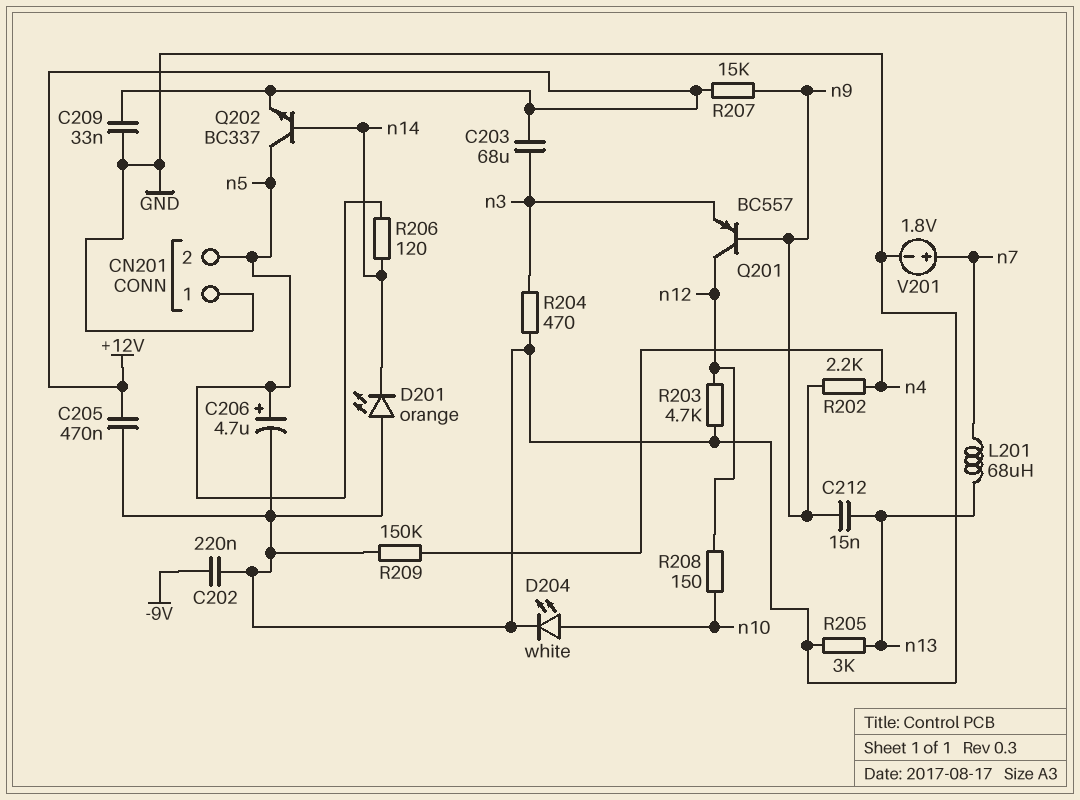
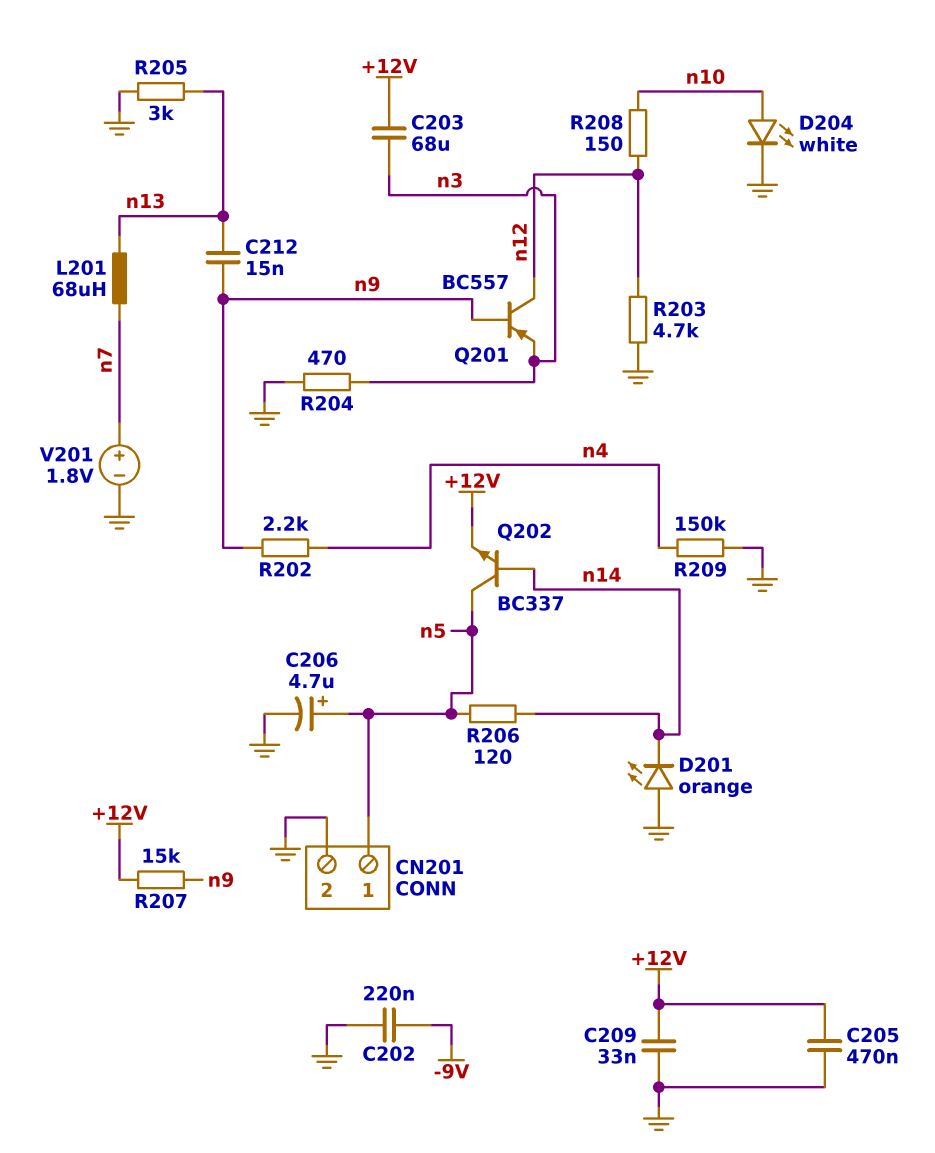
CN201 pin 1: GND -> n5
CN201 pin 2: n5 -> GND

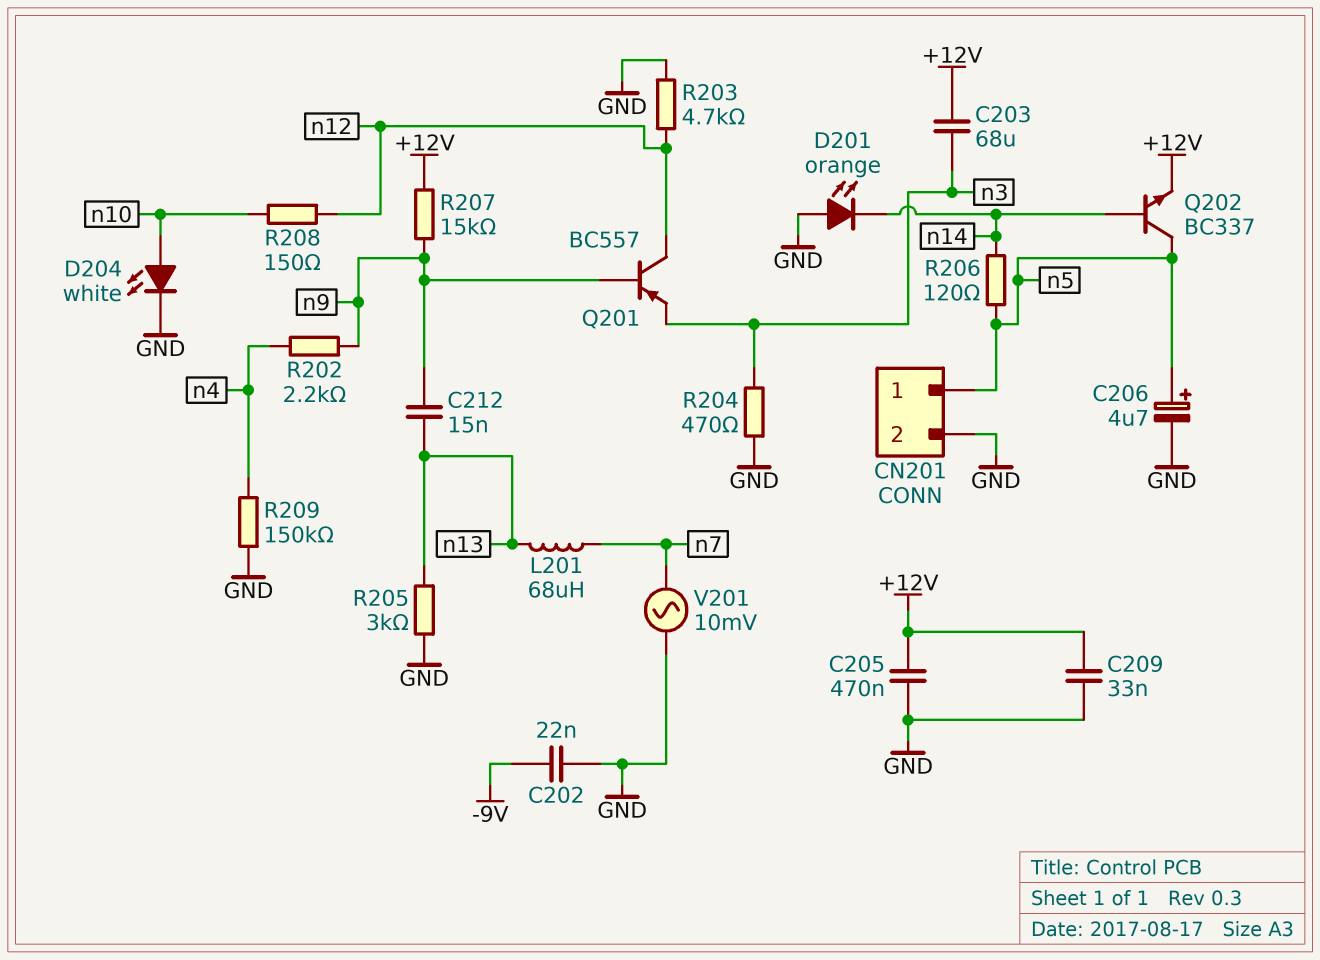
C202: 220nF (-9V, GND) -> 22nF (-9V, GND)
V201: 1.8V (plus n7, minus GND) -> AC 10mV (GND, n7)

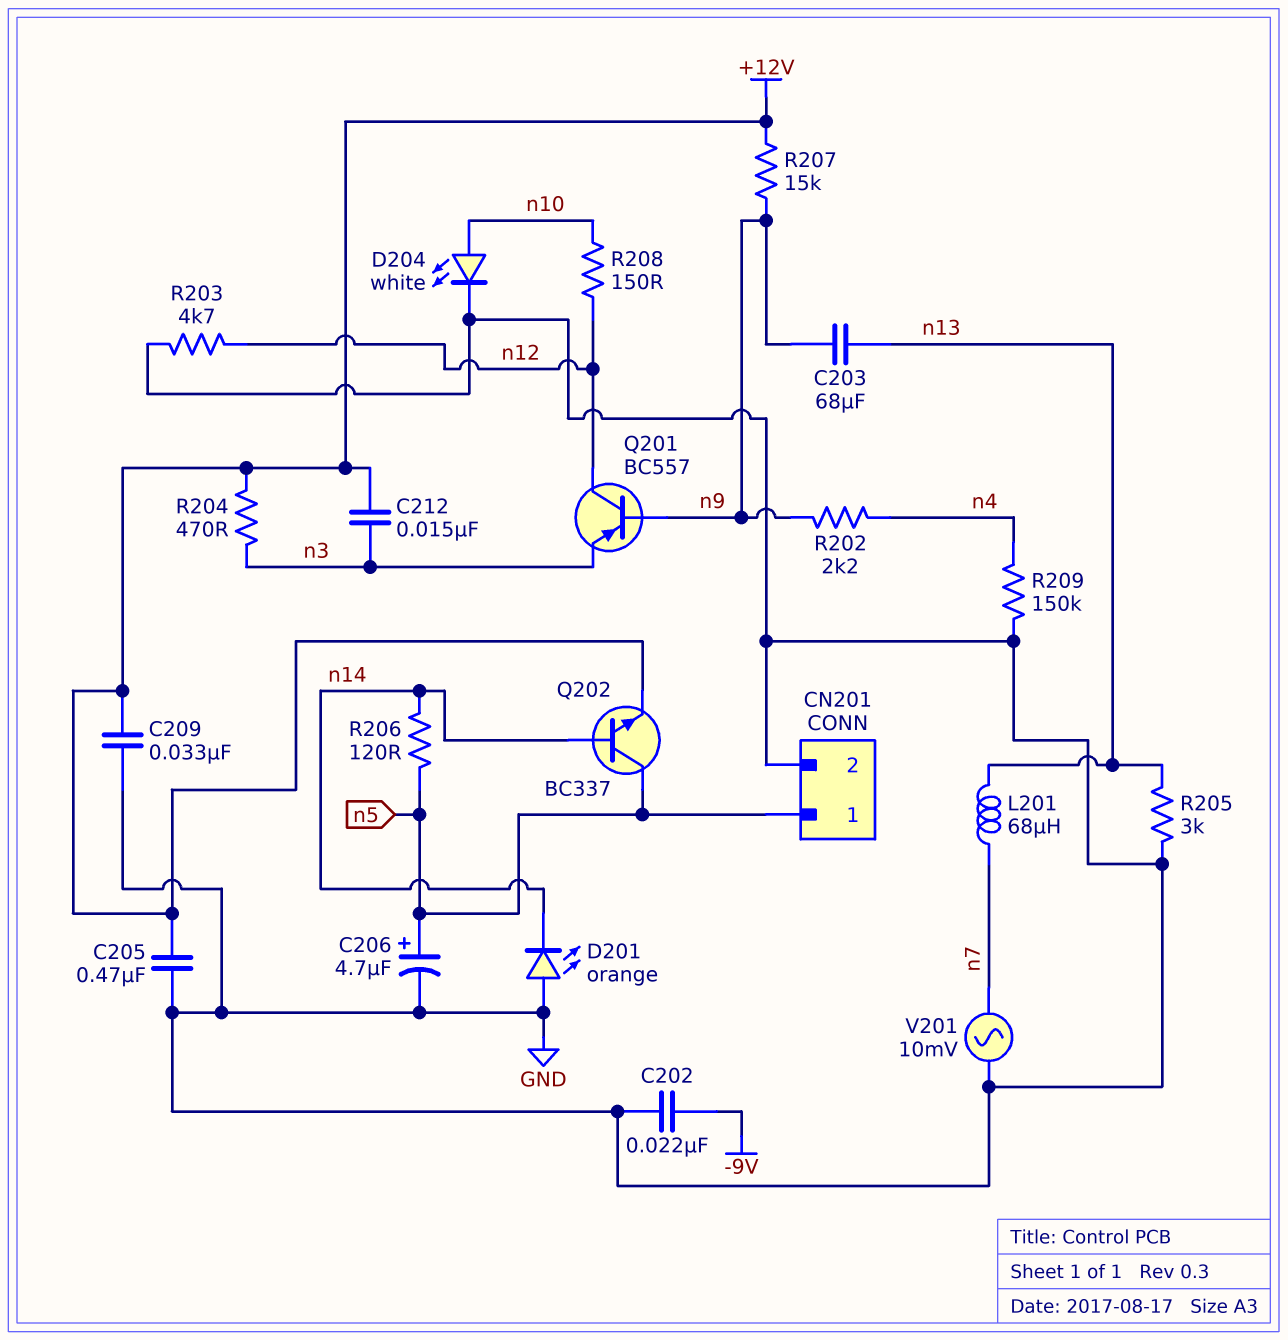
C203: 68uF (+12V, n3) -> 68uF (n9, n13)
C212: 15nF (n9, n13) -> 15nF (+12V, n3)
R204: 470 (GND, n3) -> 470 (+12V, n3)

